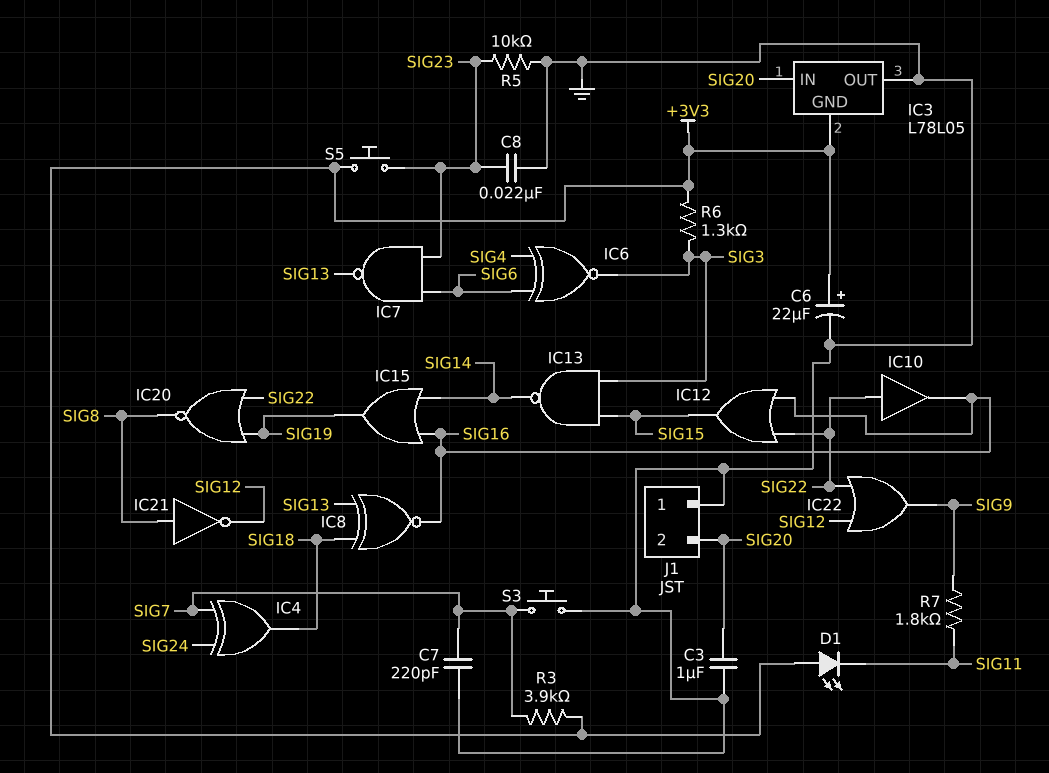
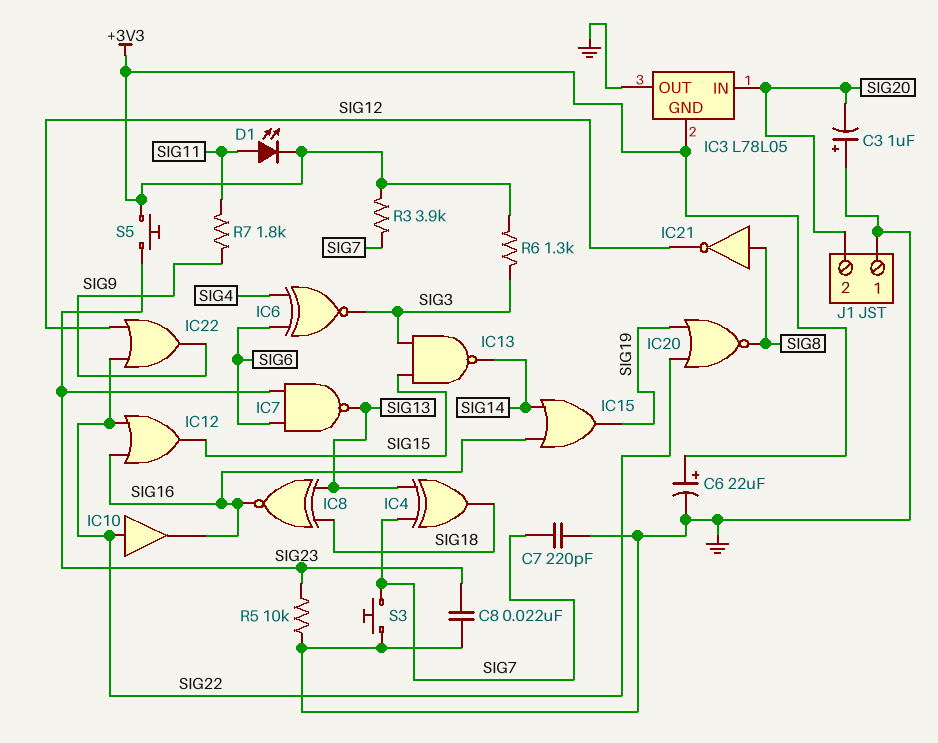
C3: 1uF (GND, SIG20) -> 1uF (plus GND, minus SIG20)
D1: LED (A +3V3, K SIG11) -> LED (A SIG11, K +3V3)
IC4: XOR (in SIG7, in SIG24, out SIG18) -> XOR (in SIG7, in SIG13, out SIG18)

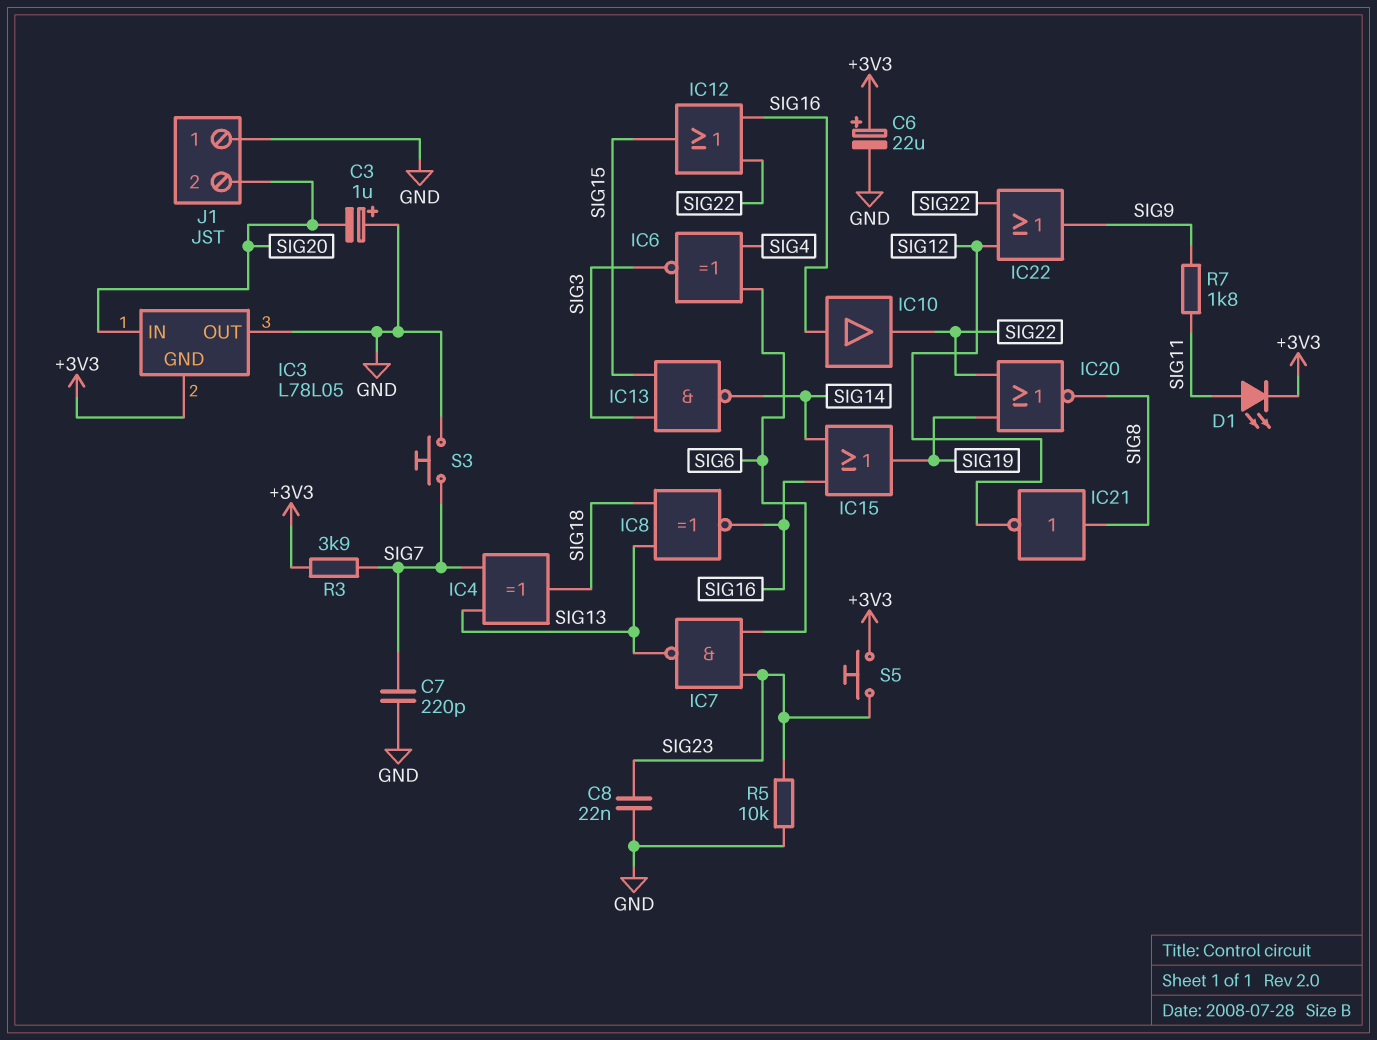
IC10: buffer (in SIG22, out SIG16) -> buffer (in SIG16, out SIG22)
R6: 1.3k (+3V3, SIG3) -> none

